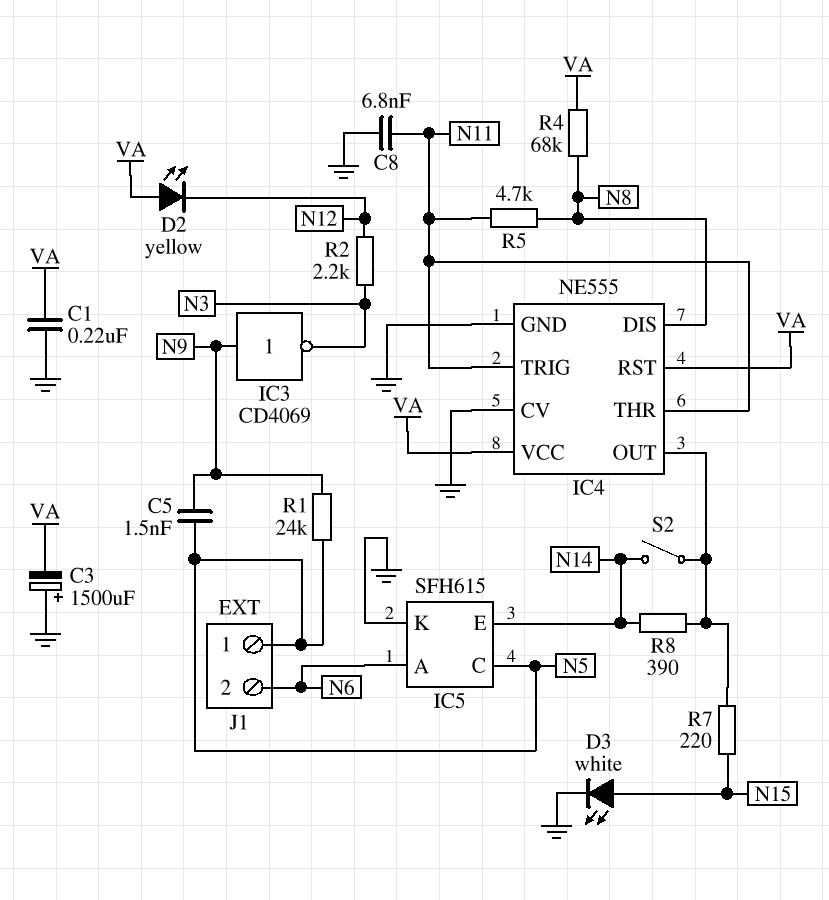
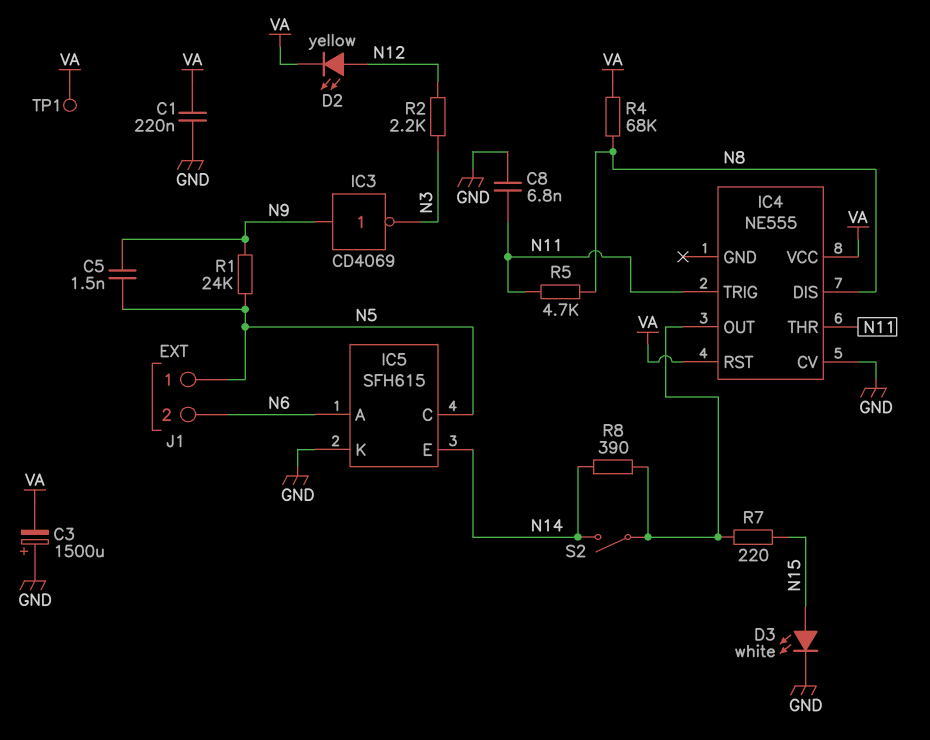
D2: LED yellow (A VA, K N12) -> LED yellow (A N12, K VA)
IC4 pin GND: GND -> none
TP1: none -> test point (VA)

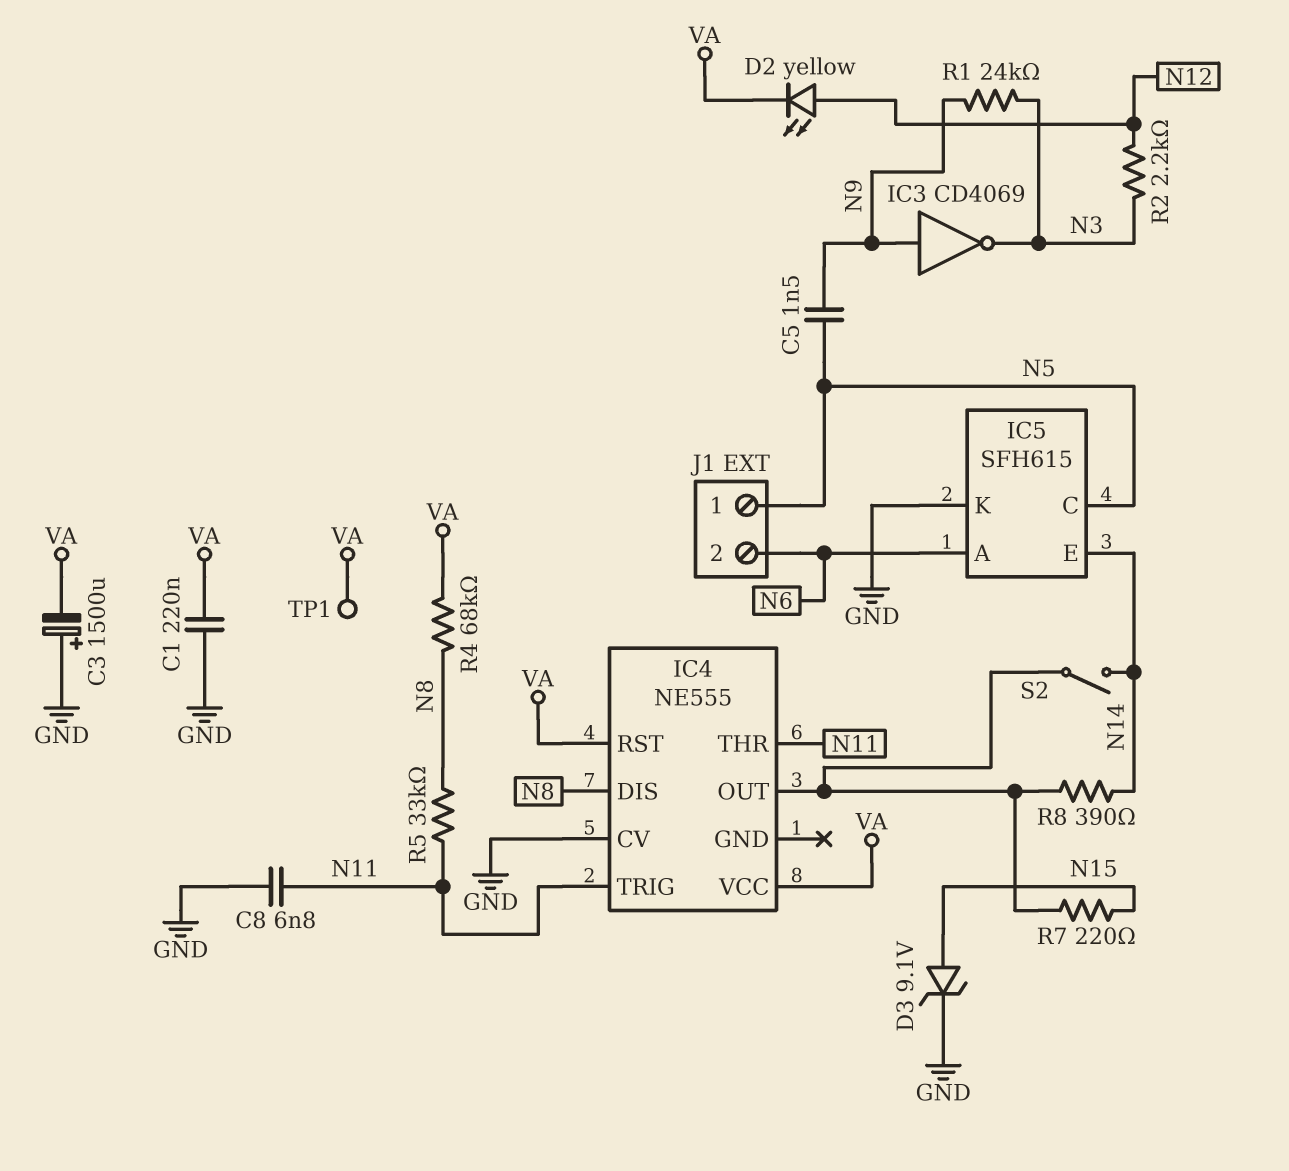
D3: LED white (A N15, K GND) -> zener 9.1V (A N15, K GND)
R1: 24k (N5, N9) -> 24k (N3, N9)
R5: 4.7k (N8, N11) -> 33k (N8, N11)

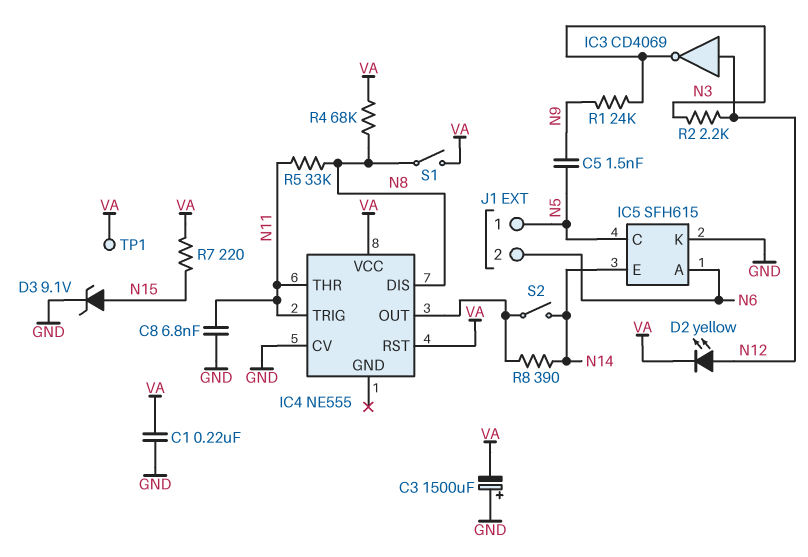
IC3: NOT CD4069 (in N9, out N3) -> NOT CD4069 (in N12, out N3)
R7: 220 (IC4/OUT, N15) -> 220 (N15, VA)
S1: none -> switch (N8, VA)

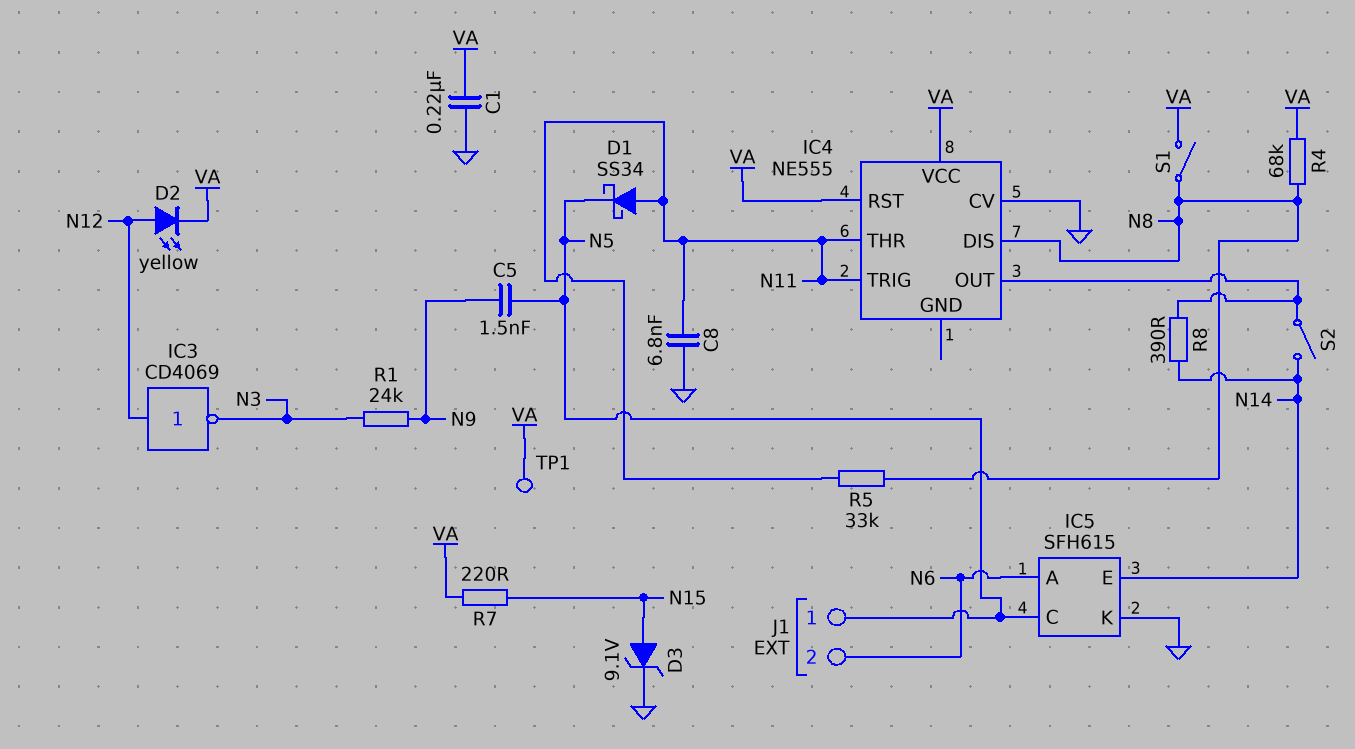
C3: 1500uF (plus GND, minus VA) -> none
D1: none -> schottky SS34 (A N11, K N5)
R2: 2.2k (N3, N12) -> none

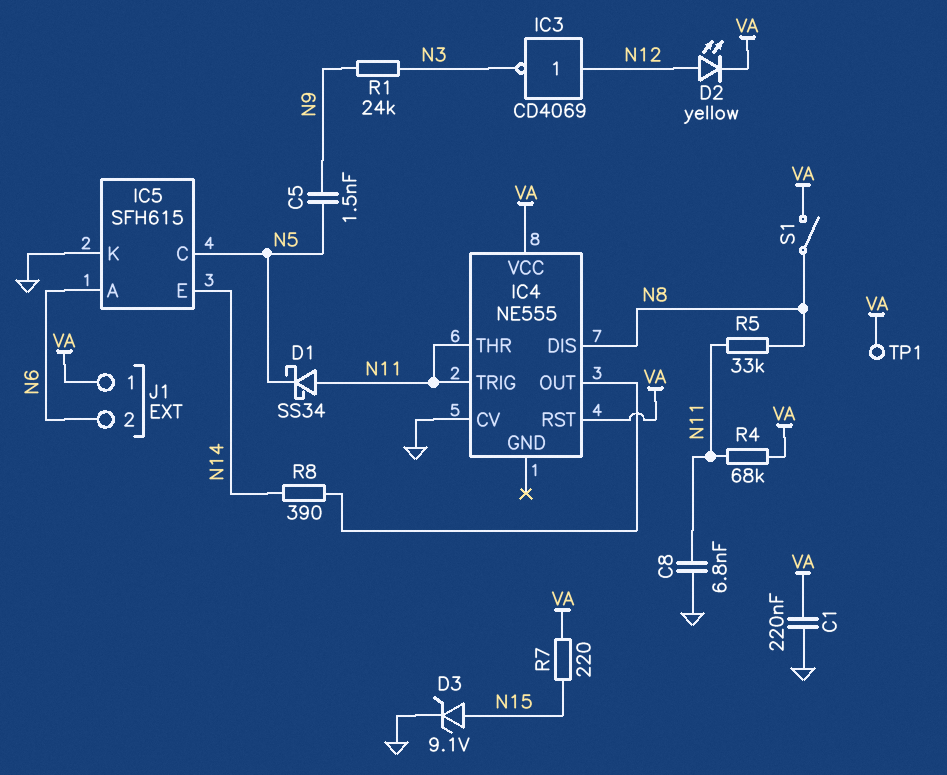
J1 pin 1: N5 -> VA
R4: 68k (N8, VA) -> 68k (N11, VA)
S2: switch (IC4/OUT, N14) -> none

